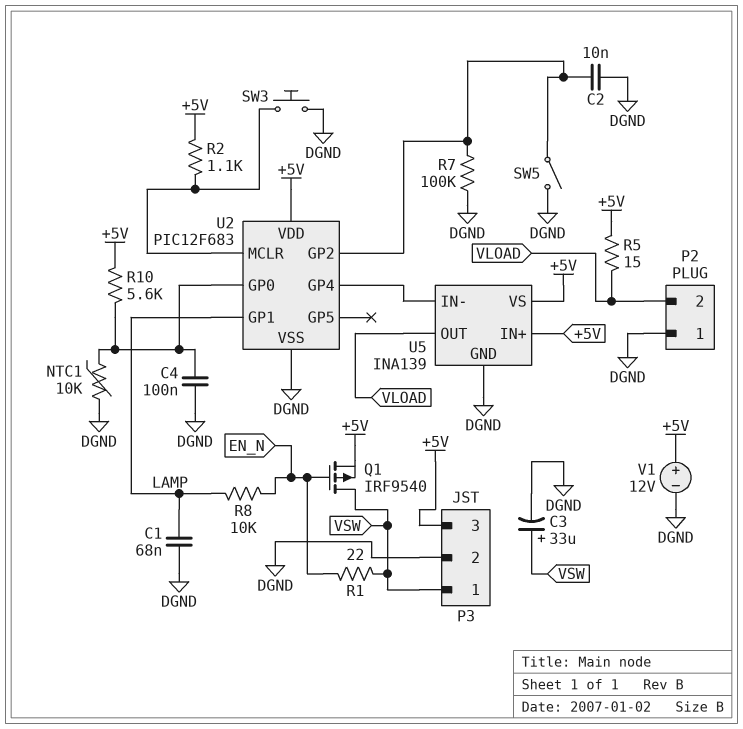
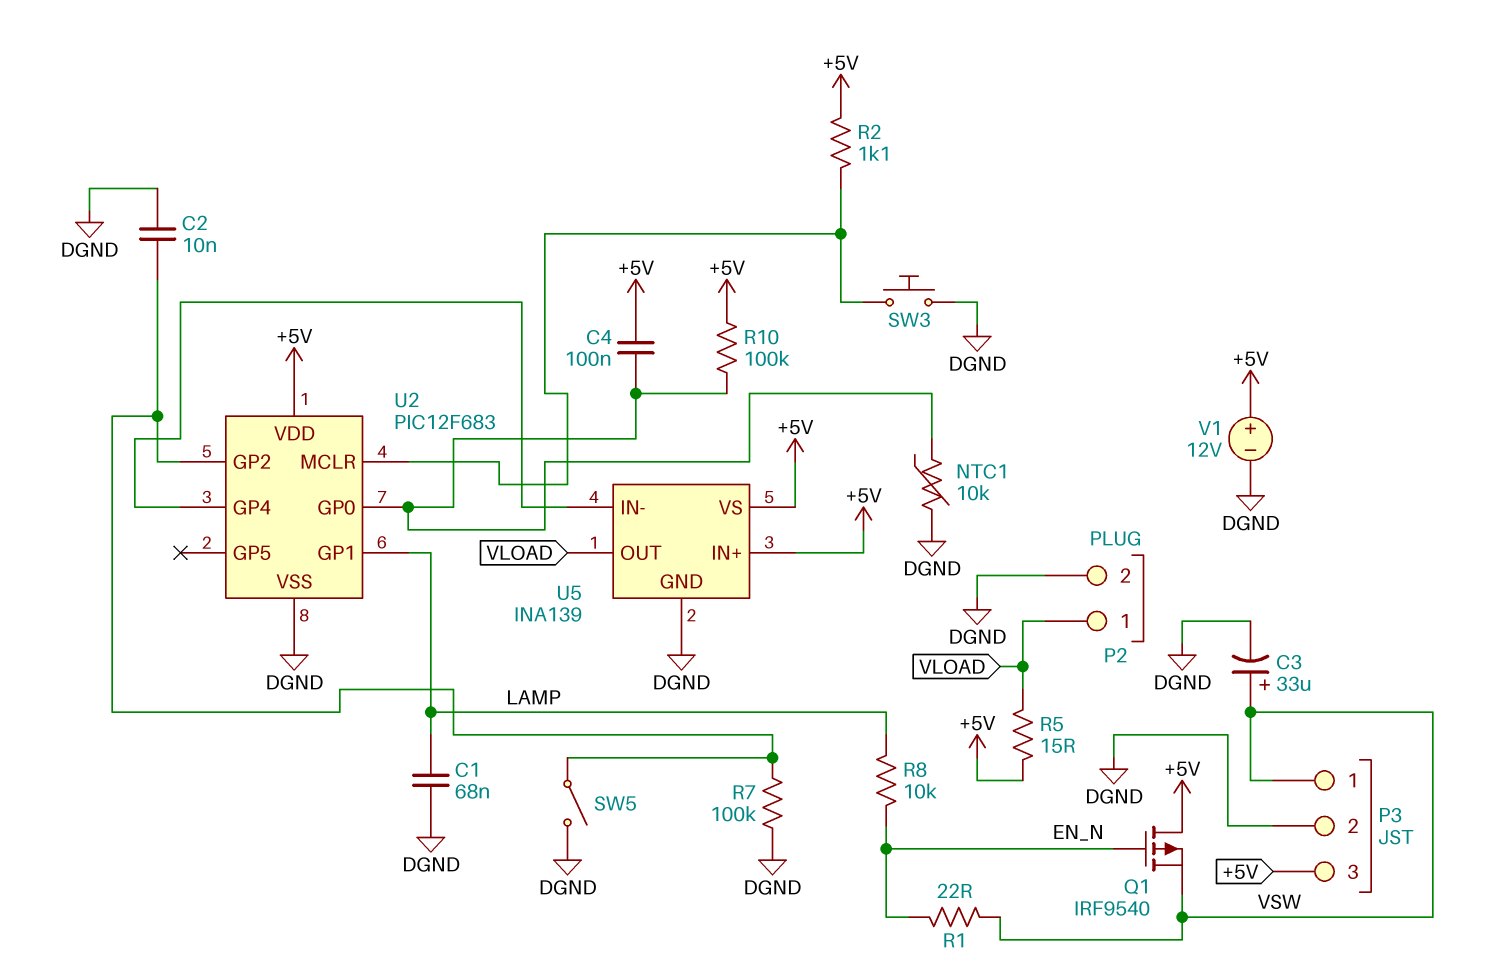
C4: 100nF (DGND, U2/GP0) -> 100nF (+5V, U2/GP0)
P2 pin 1: DGND -> VLOAD
P2 pin 2: VLOAD -> DGND
Q1: PMOS IRF9540 (G EN_N, D VSW, S +5V) -> PMOS IRF9540 (G EN_N, D +5V, S VSW)
R10: 5.6k (+5V, U2/GP0) -> 100k (+5V, U2/GP0)

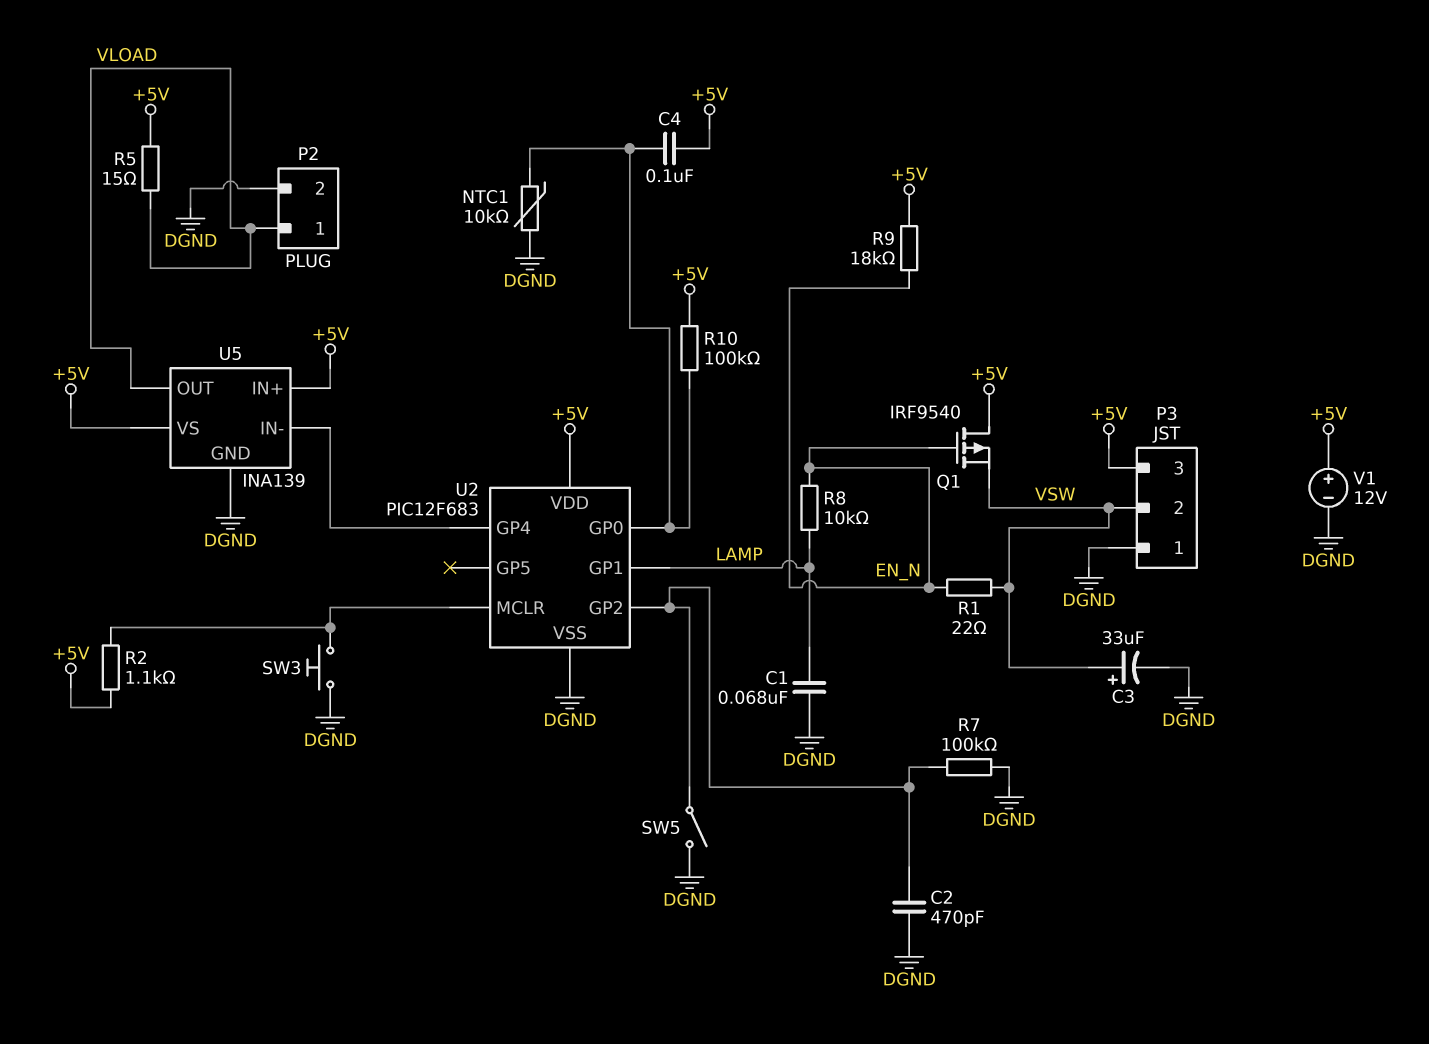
C2: 10nF (DGND, U2/GP2) -> 470pF (DGND, U2/GP2)
P3 pin 1: VSW -> DGND
P3 pin 2: DGND -> VSW
R9: none -> 18k (+5V, EN_N)

